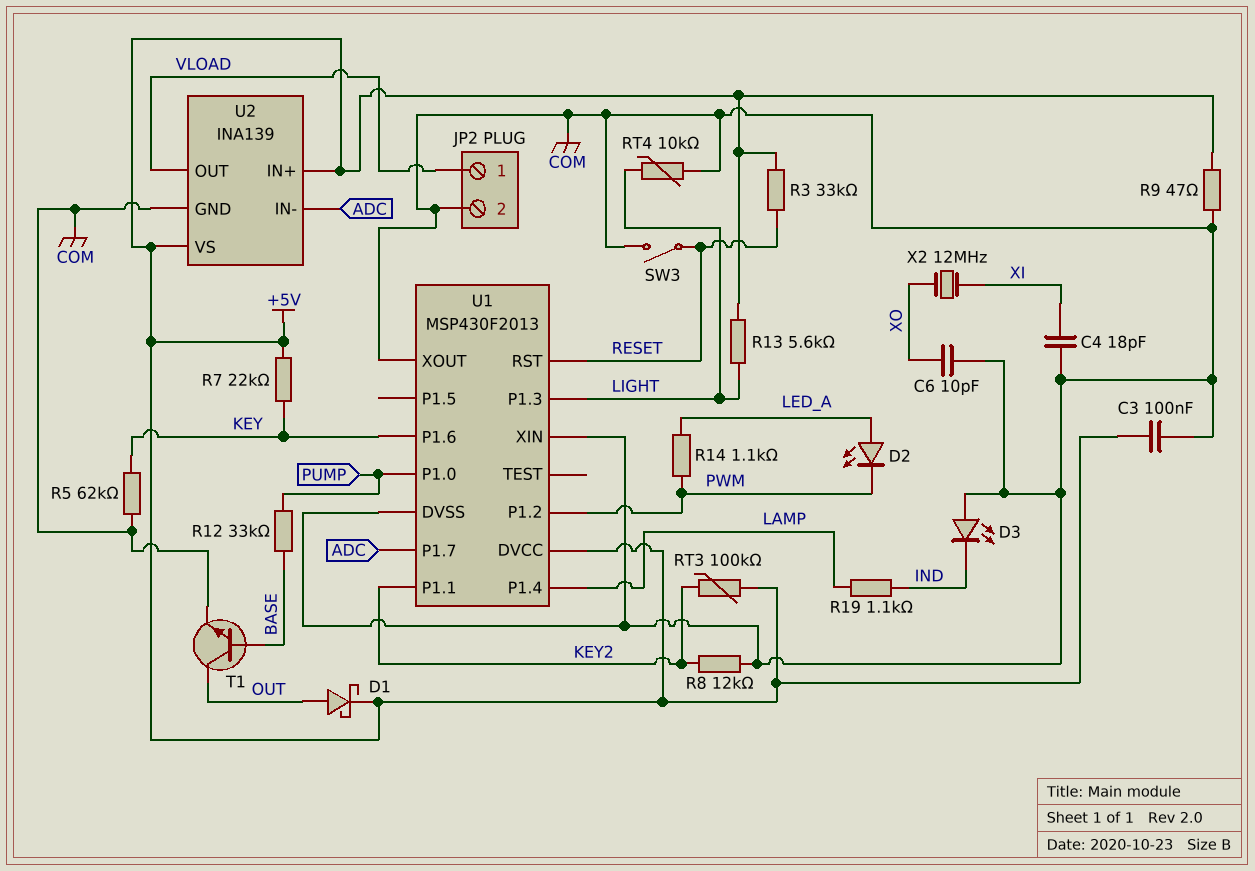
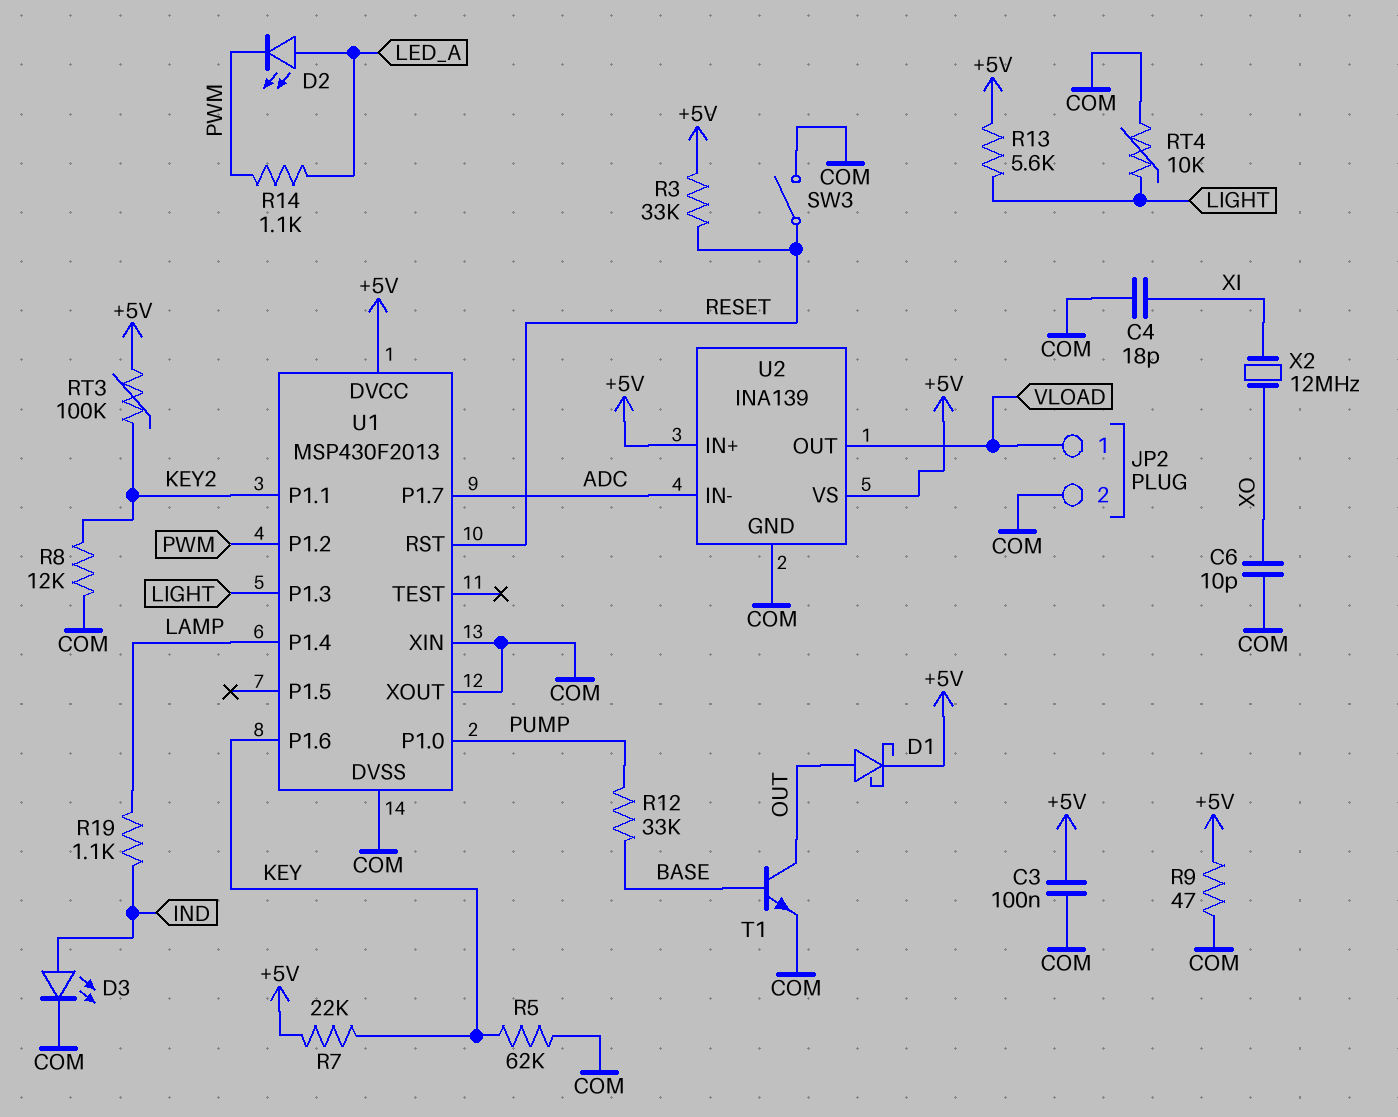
D3: LED (A COM, K IND) -> LED (A IND, K COM)

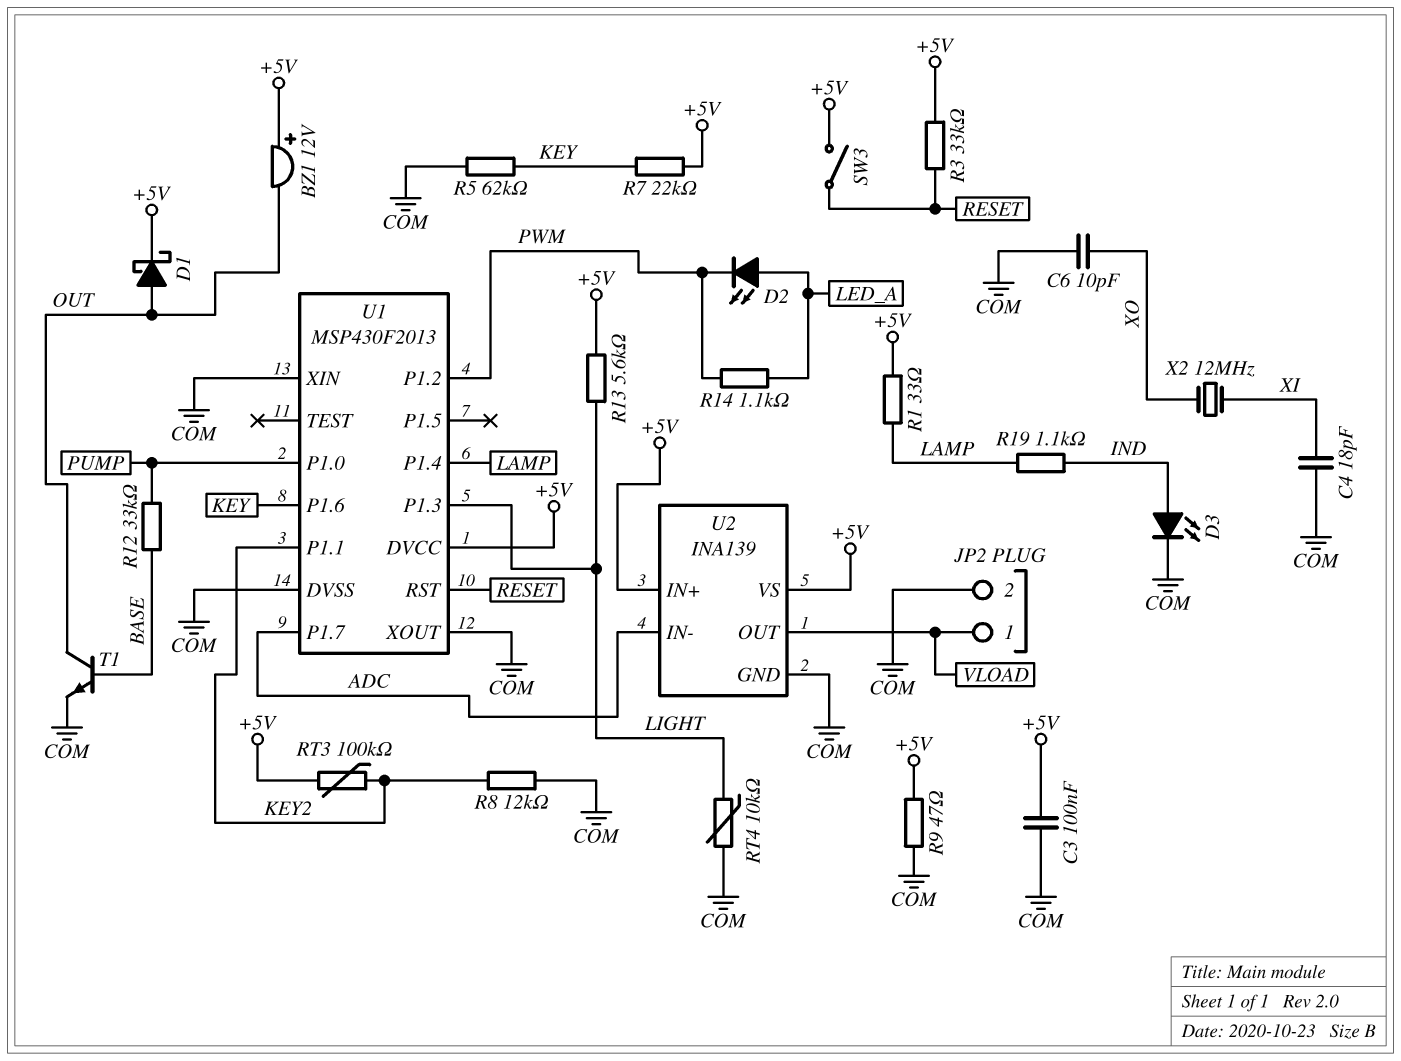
BZ1: none -> buzzer 12V (plus +5V, minus OUT)
R1: none -> 33 (+5V, LAMP)
SW3: switch (COM, RESET) -> switch (+5V, RESET)

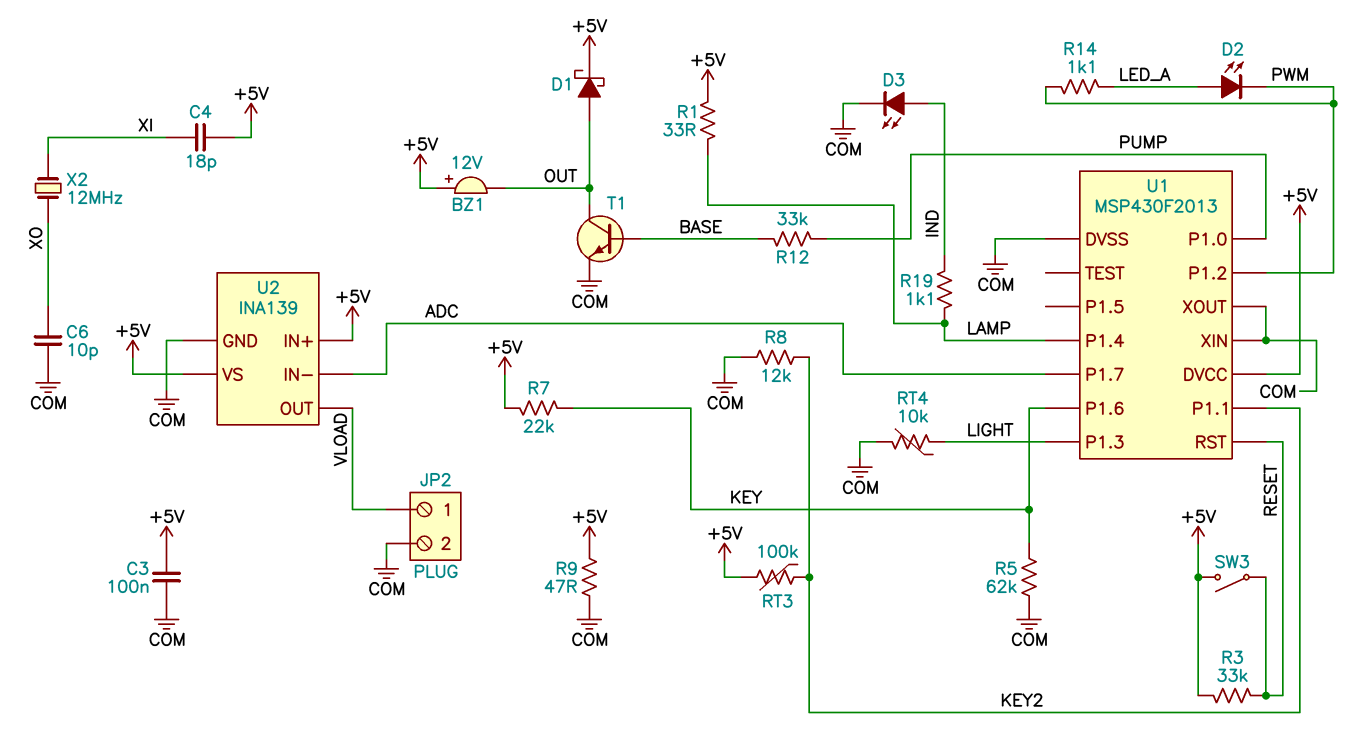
C4: 18pF (COM, XI) -> 18pF (+5V, XI)
R13: 5.6k (+5V, LIGHT) -> none

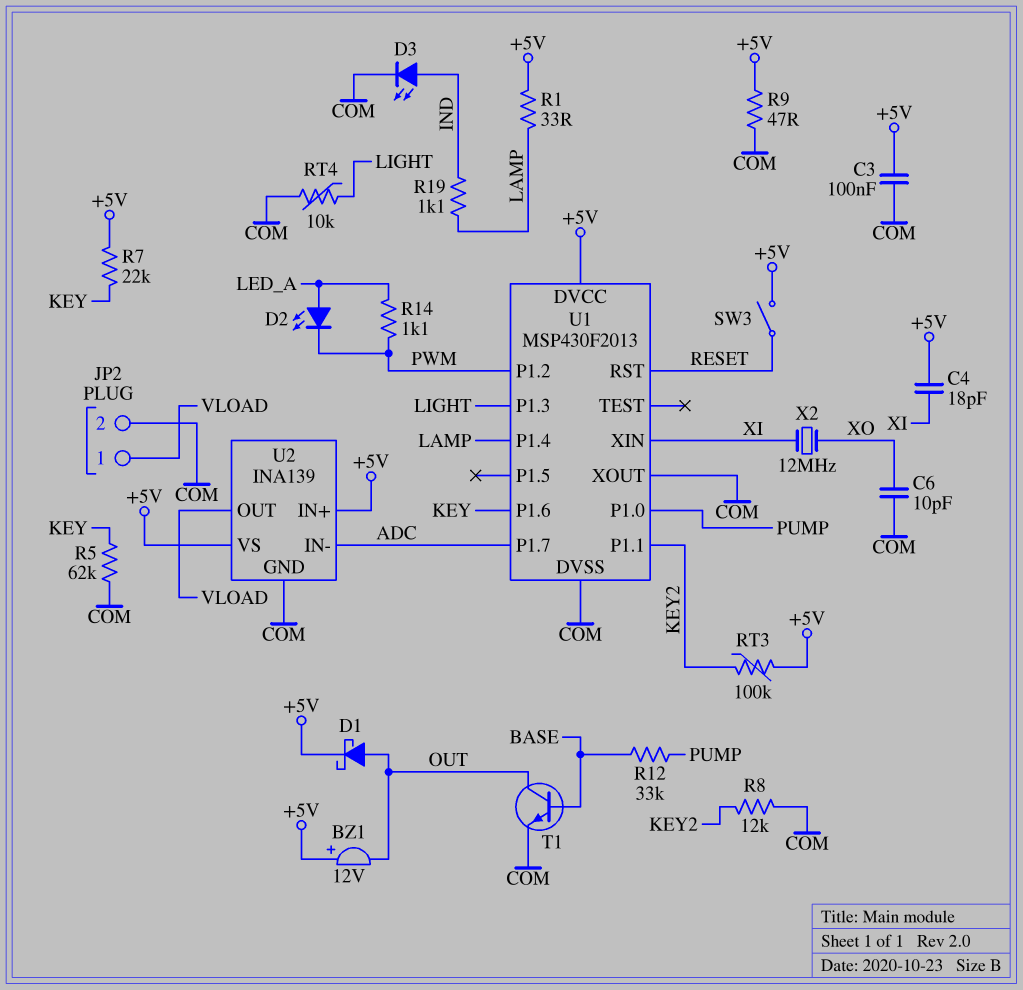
R3: 33k (+5V, RESET) -> none
U1 pin XIN: COM -> XI

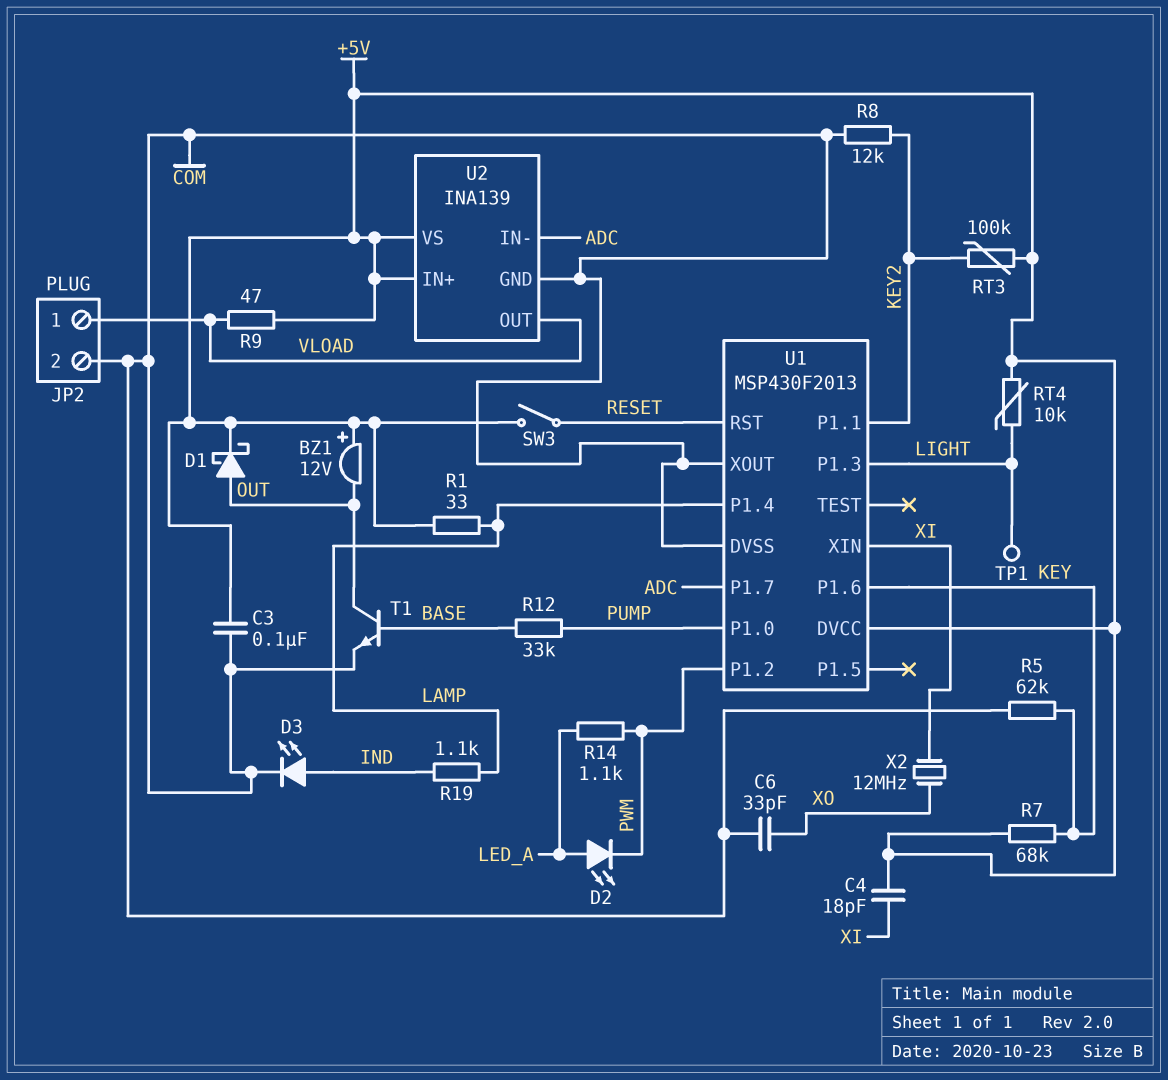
C6: 10pF (COM, XO) -> 33pF (COM, XO)
R7: 22k (+5V, KEY) -> 68k (+5V, KEY)
R9: 47 (+5V, COM) -> 47 (+5V, VLOAD)
RT4: 10k (COM, LIGHT) -> 10k (+5V, LIGHT)
TP1: none -> test point (LIGHT)

